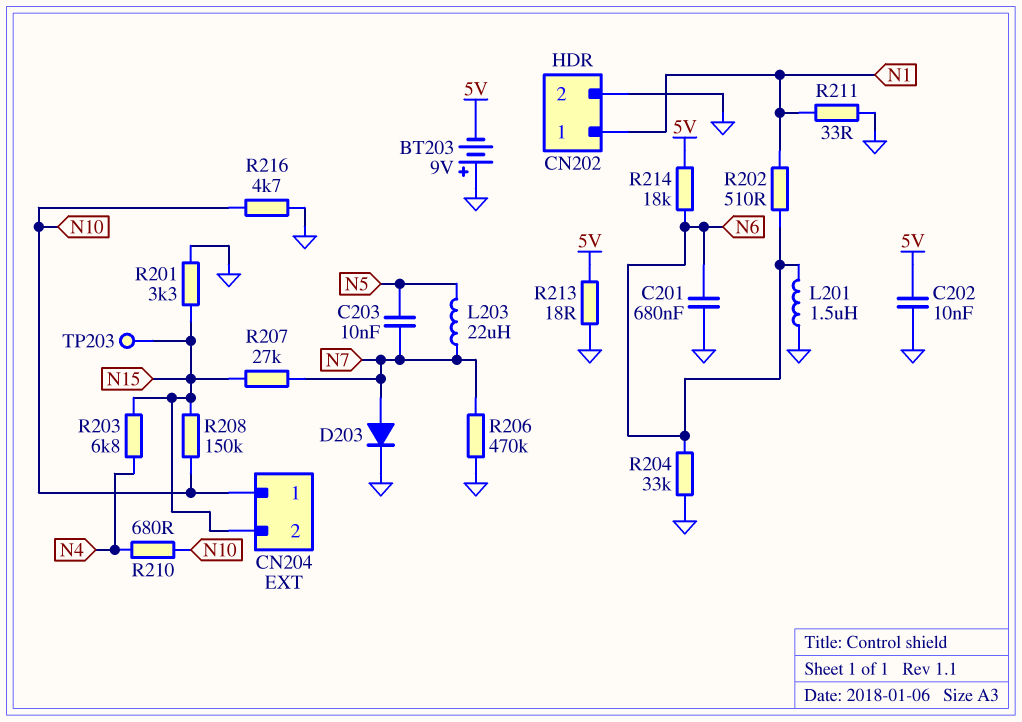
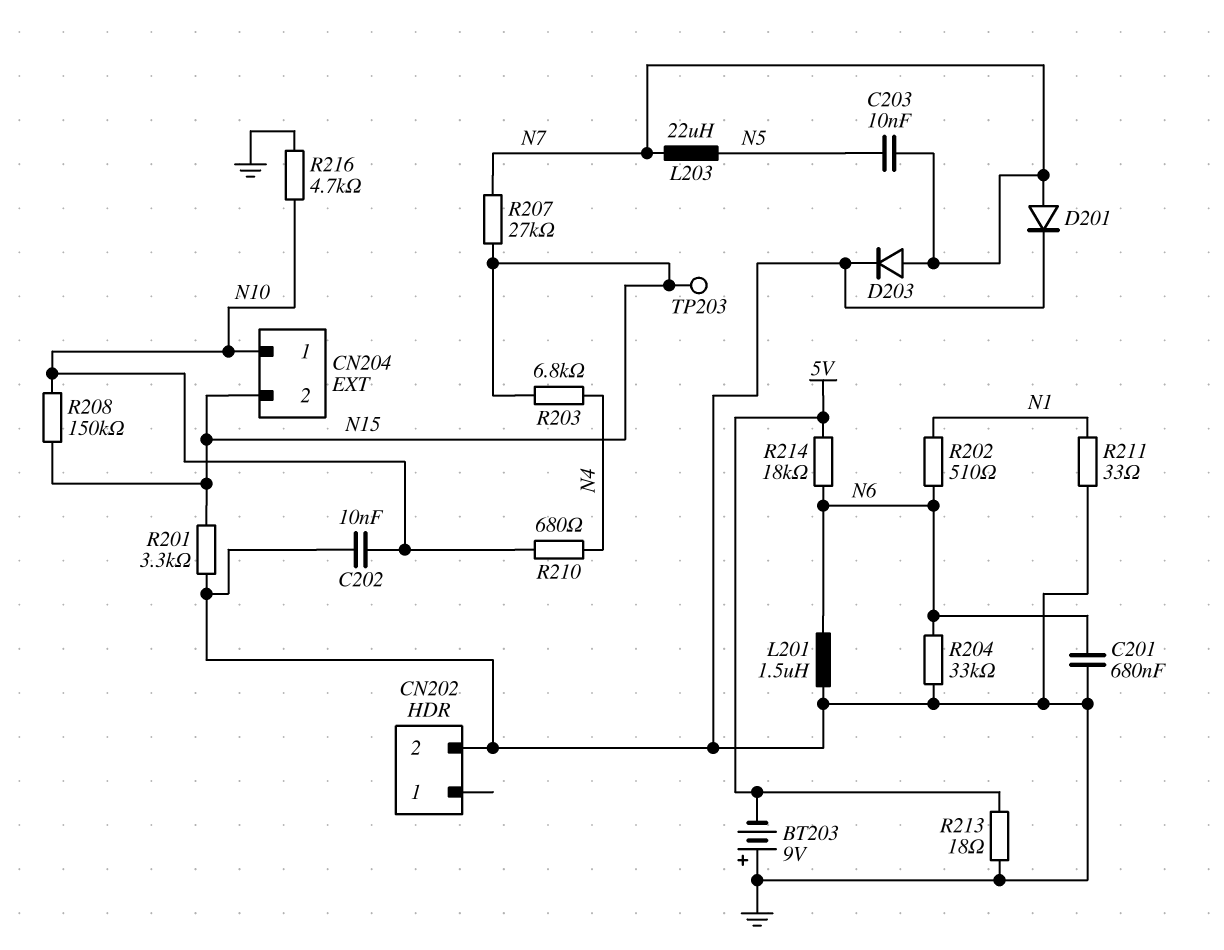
C202: 10nF (5V, GND) -> 10nF (GND, N10)
CN202 pin 1: N1 -> none
D201: none -> diode (A N7, K GND)
R206: 470k (GND, N7) -> none

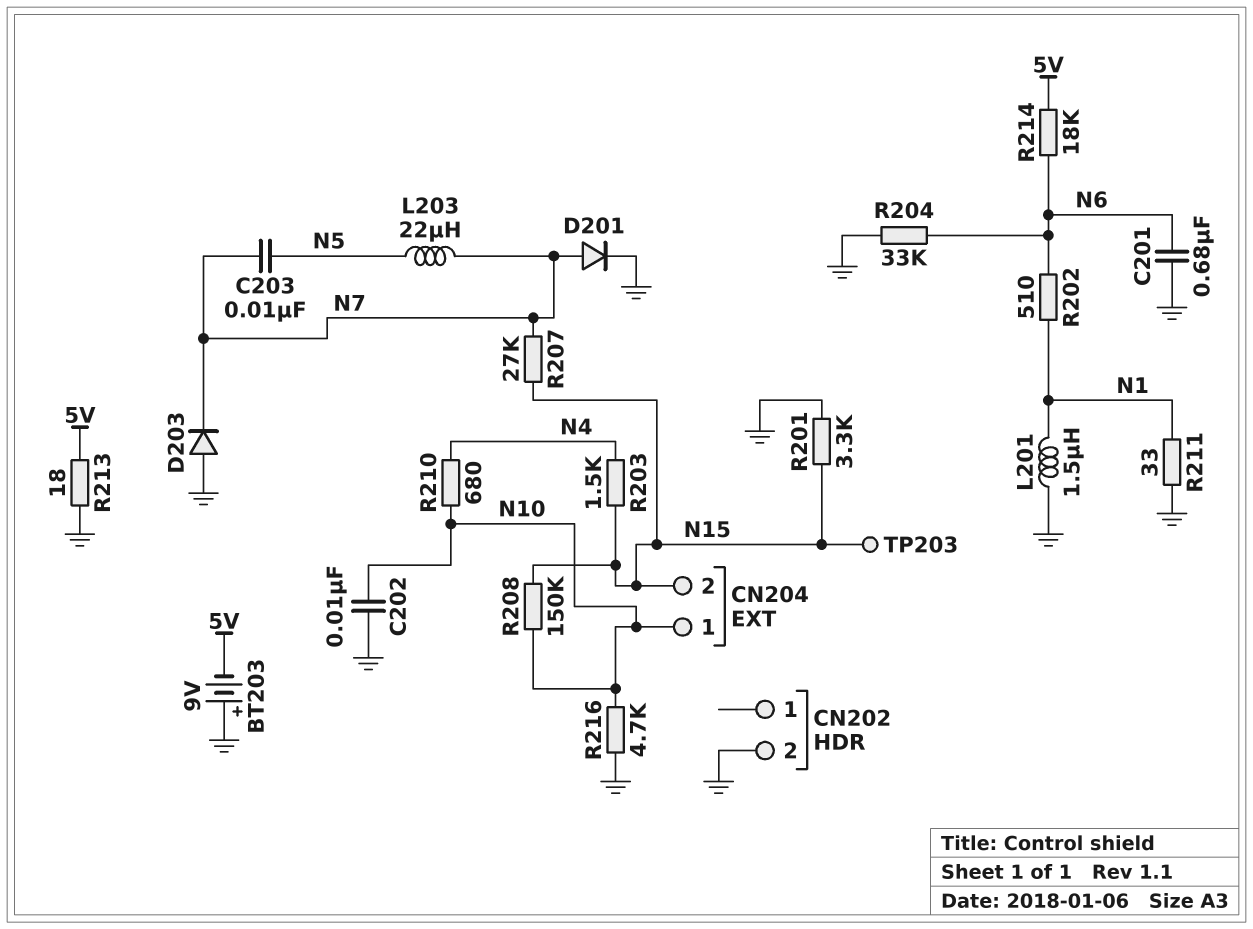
D203: diode (A N7, K GND) -> diode (A GND, K N7)
L201: 1.5uH (GND, N6) -> 1.5uH (GND, N1)
R203: 6.8k (N4, N15) -> 1.5k (N4, N15)

